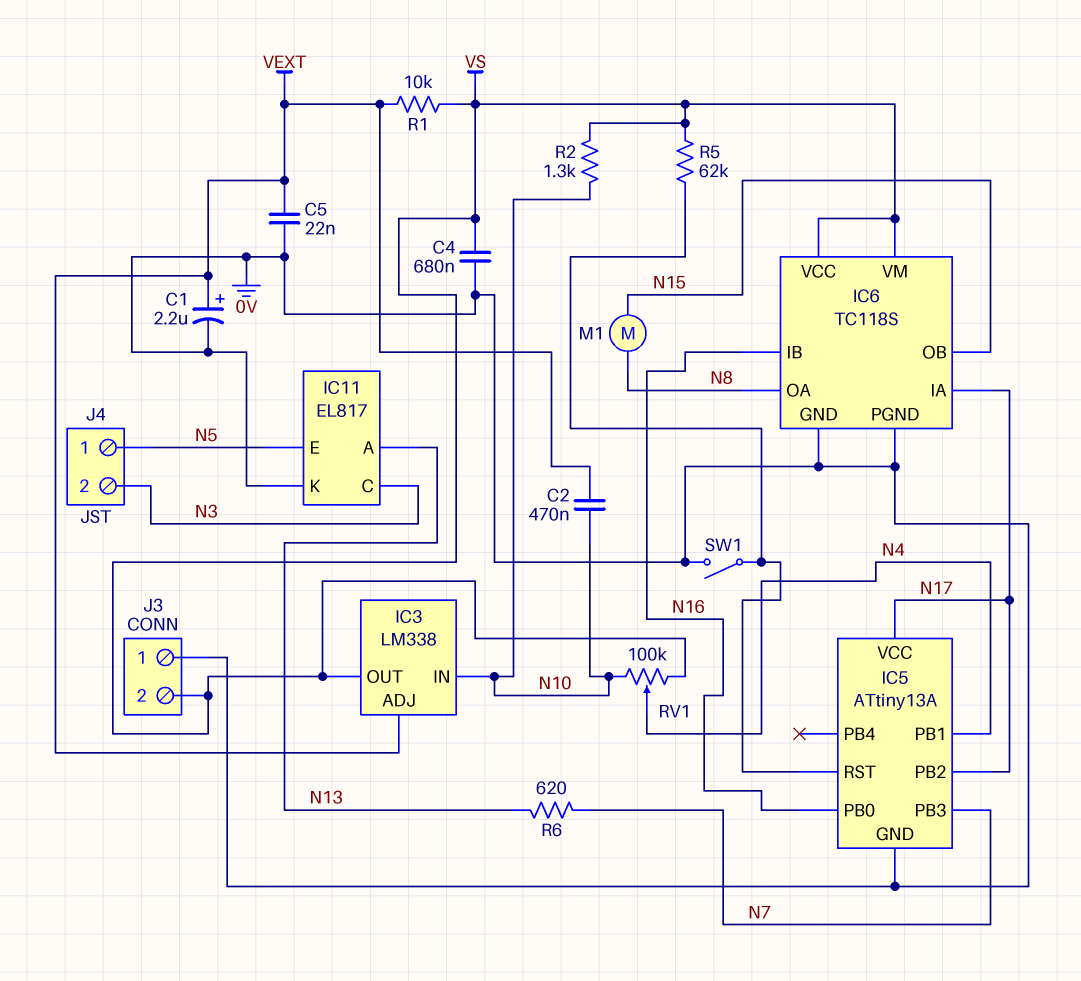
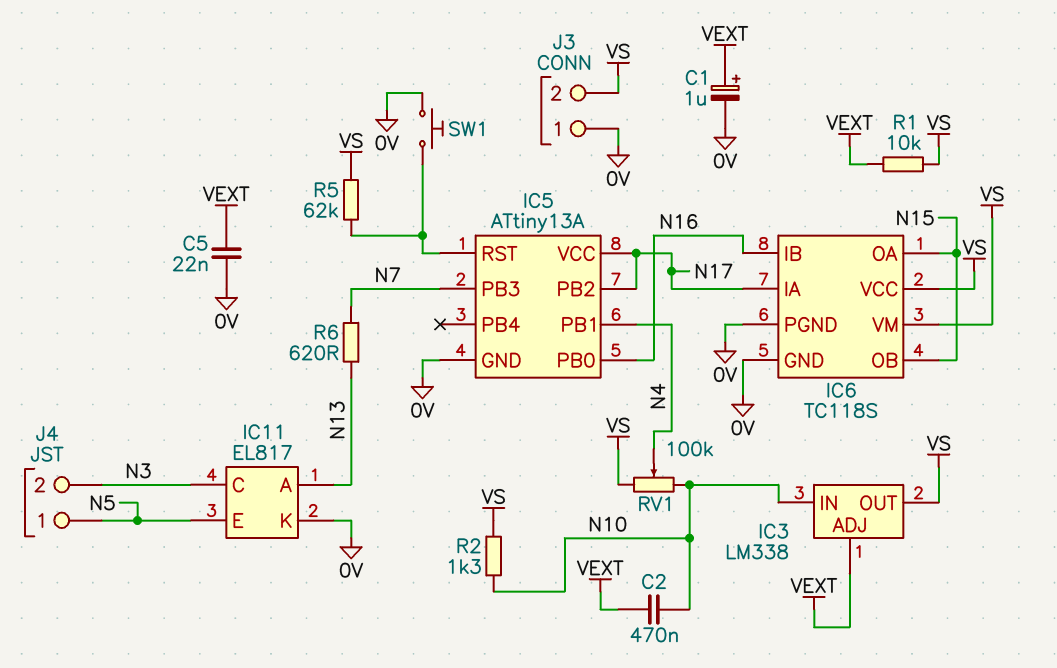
C1: 2.2uF (plus VEXT, minus 0V) -> 1uF (plus VEXT, minus 0V)
C4: 680nF (0V, VS) -> none
IC6 pin OA: N8 -> N15
M1: motor (N8, N15) -> none
SW1: switch (0V, IC5/RST) -> button (0V, IC5/RST)

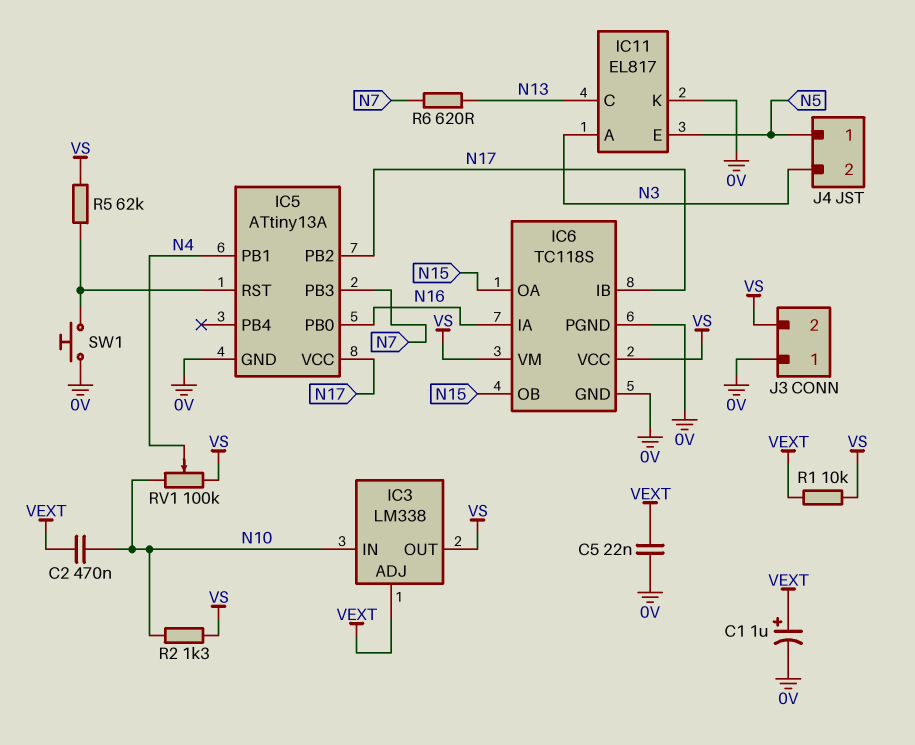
IC6 pin IA: N17 -> N16
IC6 pin IB: N16 -> N17
IC11 pin A: N13 -> N3
IC11 pin C: N3 -> N13

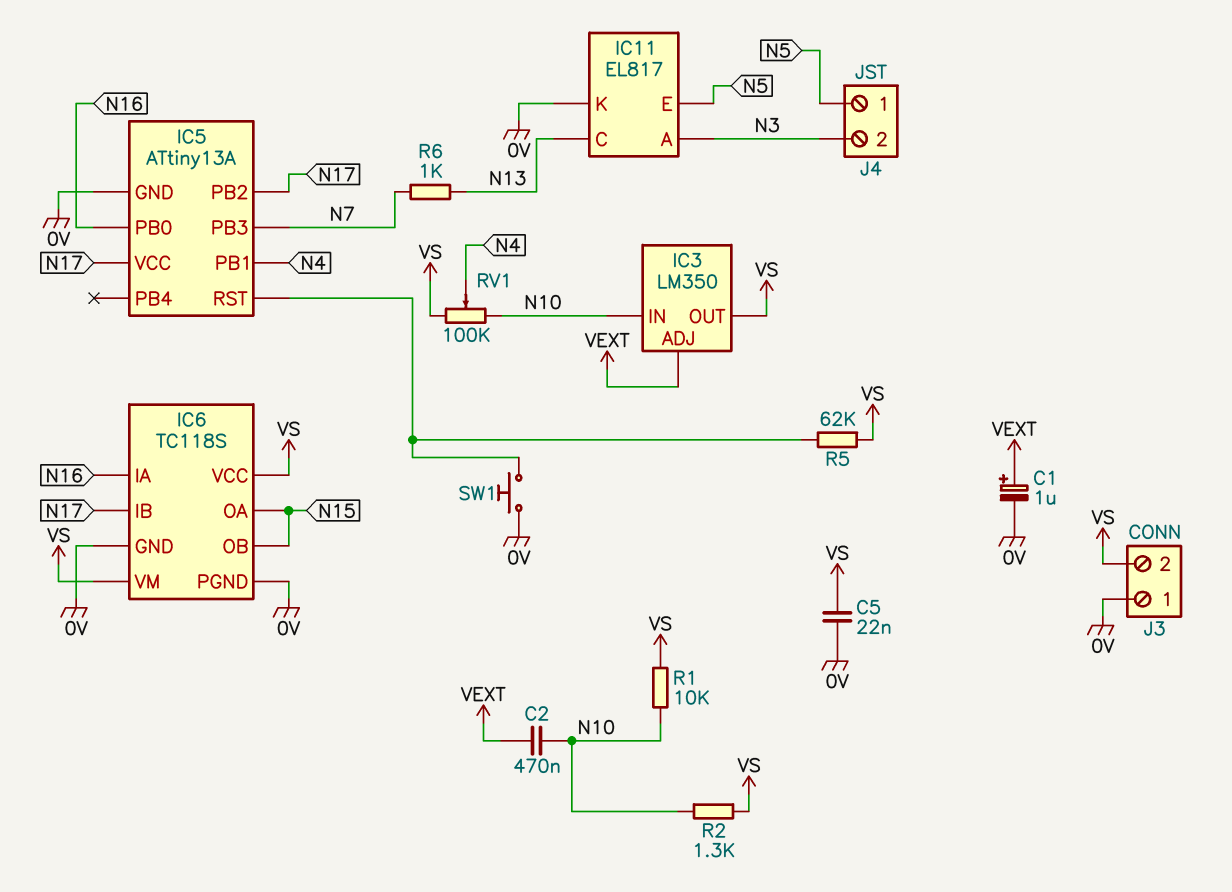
C5: 22nF (0V, VEXT) -> 22nF (0V, VS)
IC3: LM338 -> LM350
R1: 10k (VEXT, VS) -> 10k (N10, VS)
R6: 620 (N7, N13) -> 1k (N7, N13)

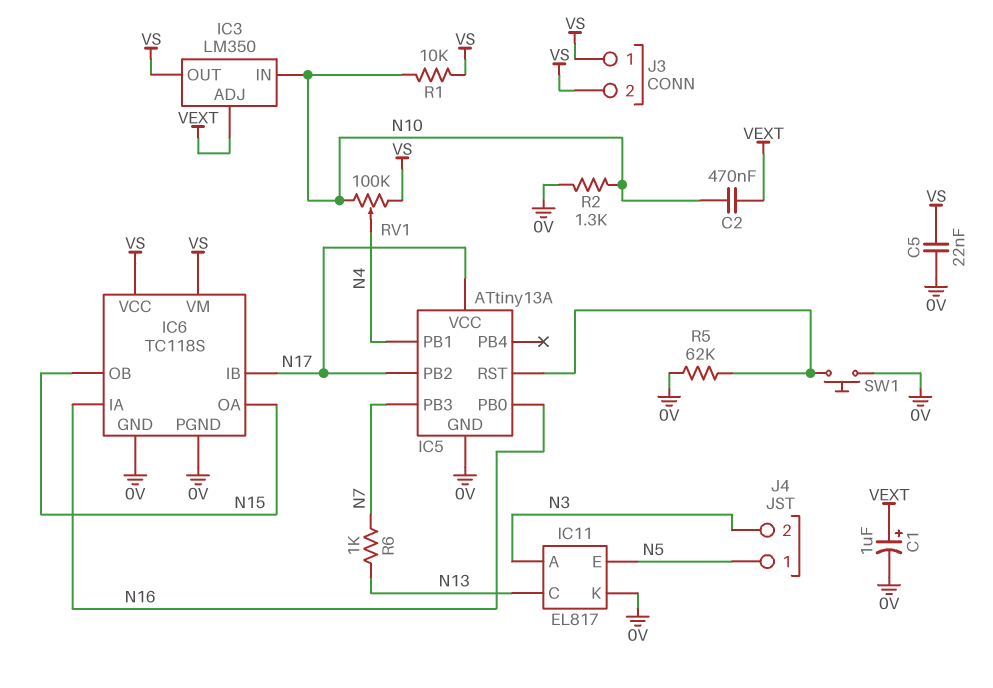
J3 pin 1: 0V -> VS
R2: 1.3k (N10, VS) -> 1.3k (0V, N10)
R5: 62k (IC5/RST, VS) -> 62k (0V, IC5/RST)

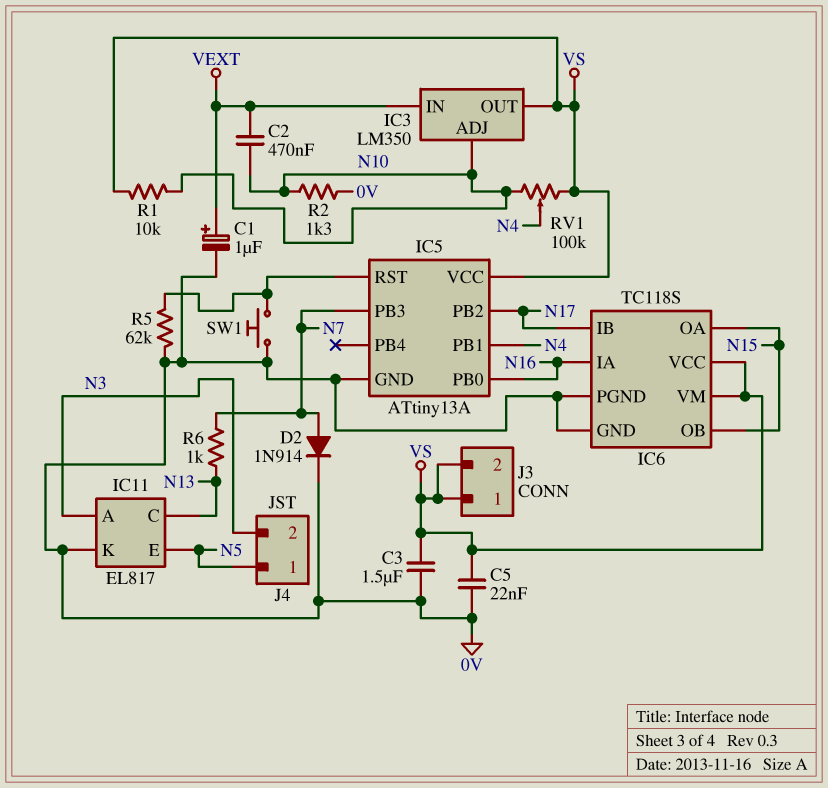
C3: none -> 1.5uF (0V, VS)
D2: none -> diode 1N914 (A N7, K 0V)
IC3 pin ADJ: VEXT -> N10
IC3 pin IN: N10 -> VEXT
IC5 pin VCC: N17 -> VS

